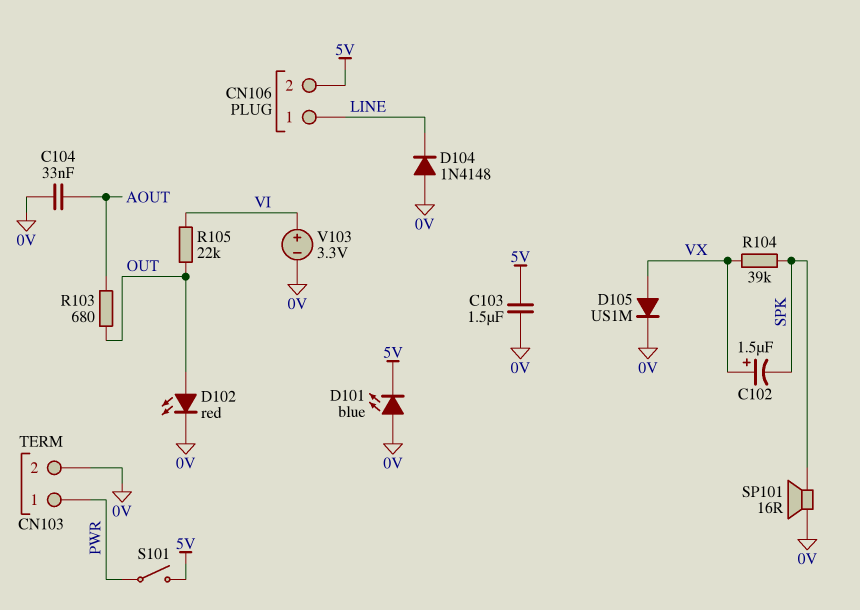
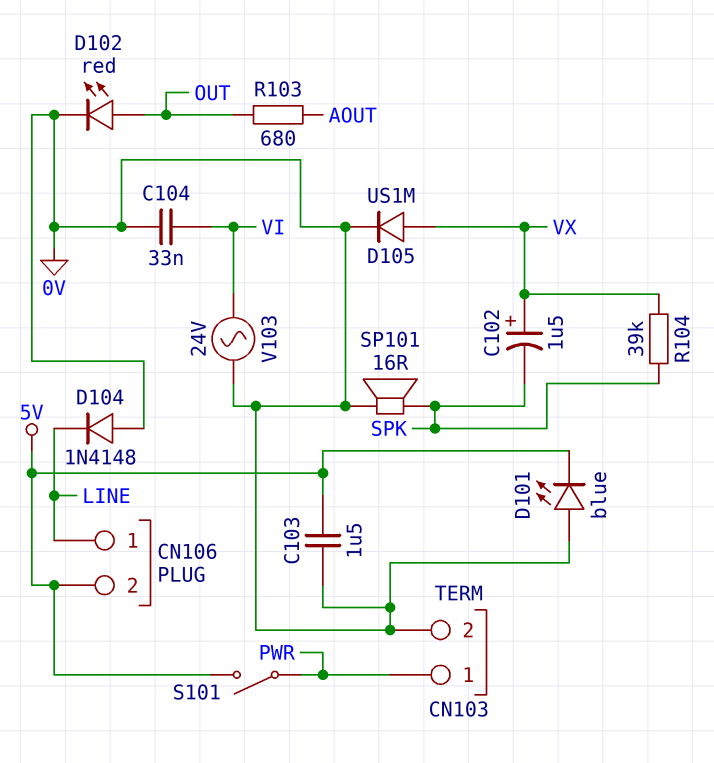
C104: 33nF (0V, AOUT) -> 33nF (0V, VI)
R105: 22k (OUT, VI) -> none
V103: 3.3V (plus VI, minus 0V) -> AC 24V (0V, VI)

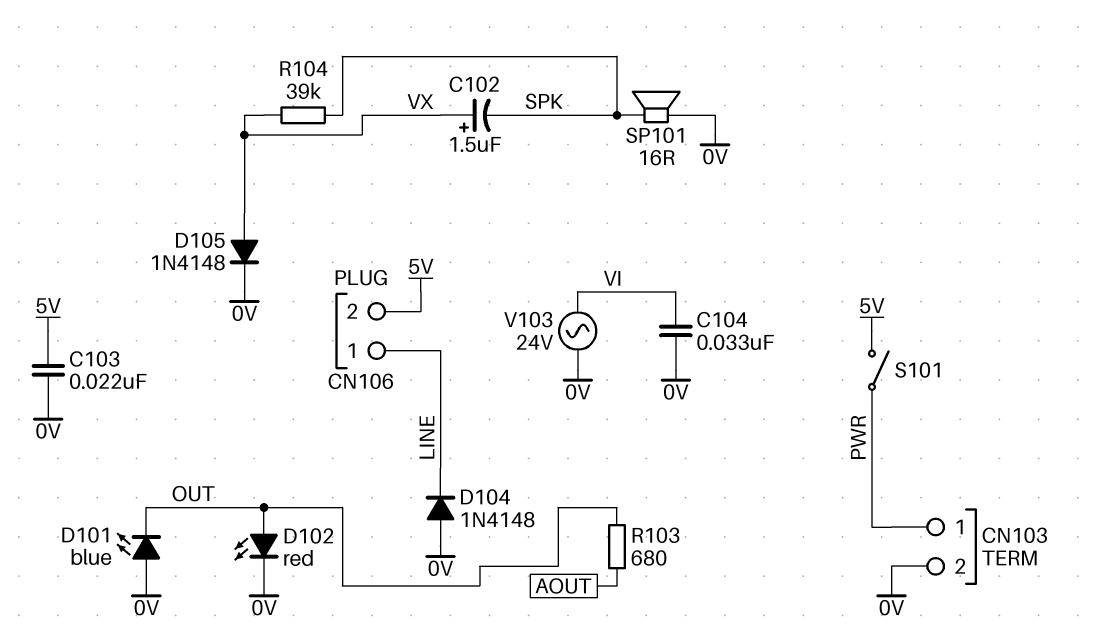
C103: 1.5uF (0V, 5V) -> 22nF (0V, 5V)
D101: LED blue (A 0V, K 5V) -> LED blue (A 0V, K OUT)
D105: diode US1M (A VX, K 0V) -> diode 1N4148 (A VX, K 0V)

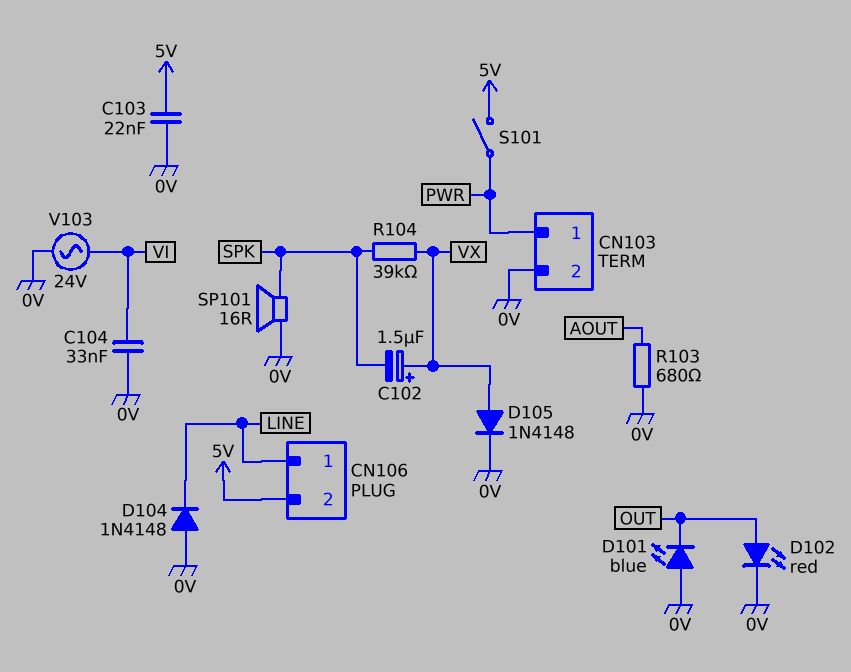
R103: 680 (AOUT, OUT) -> 680 (0V, AOUT)

